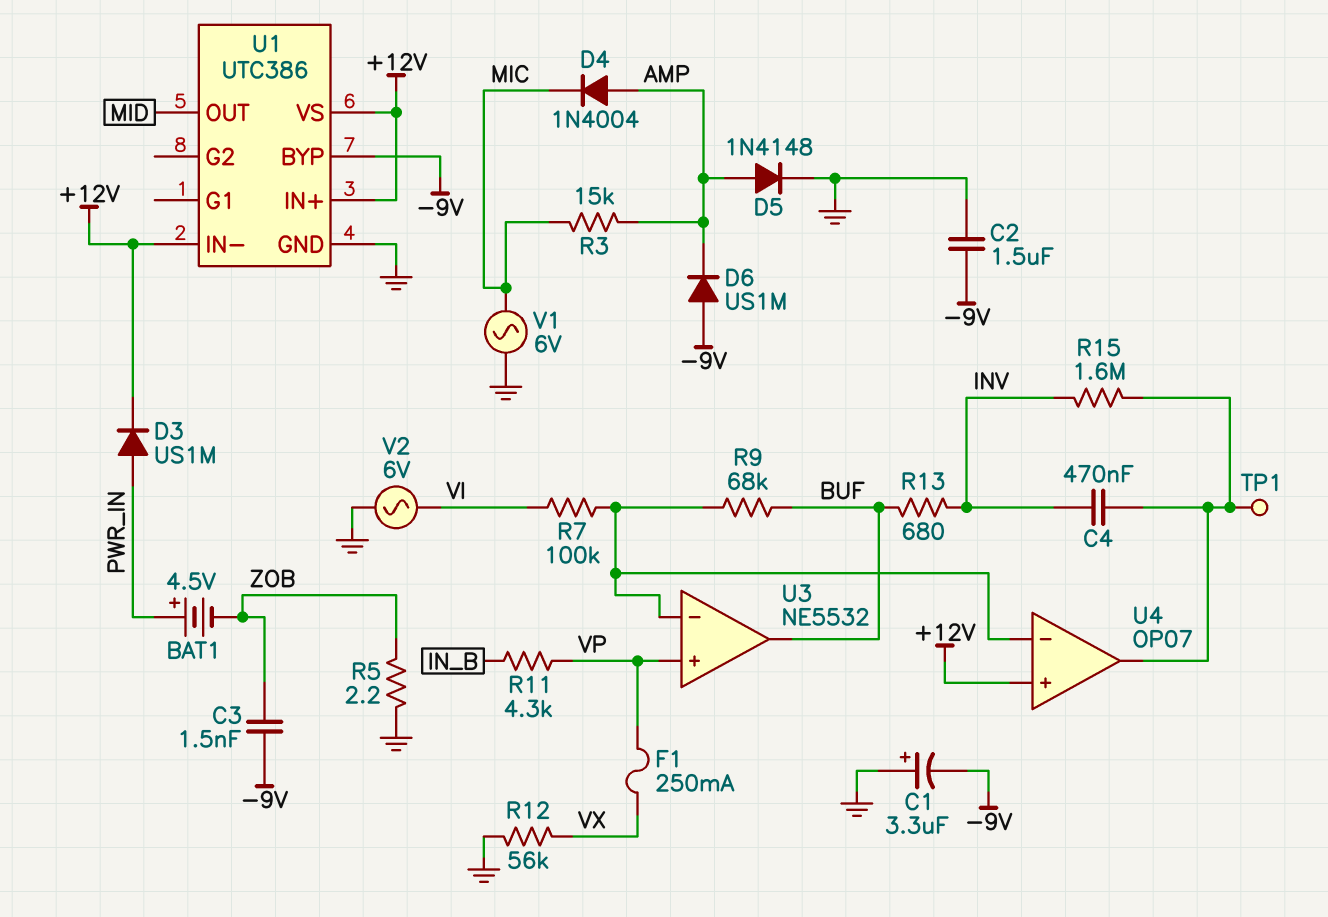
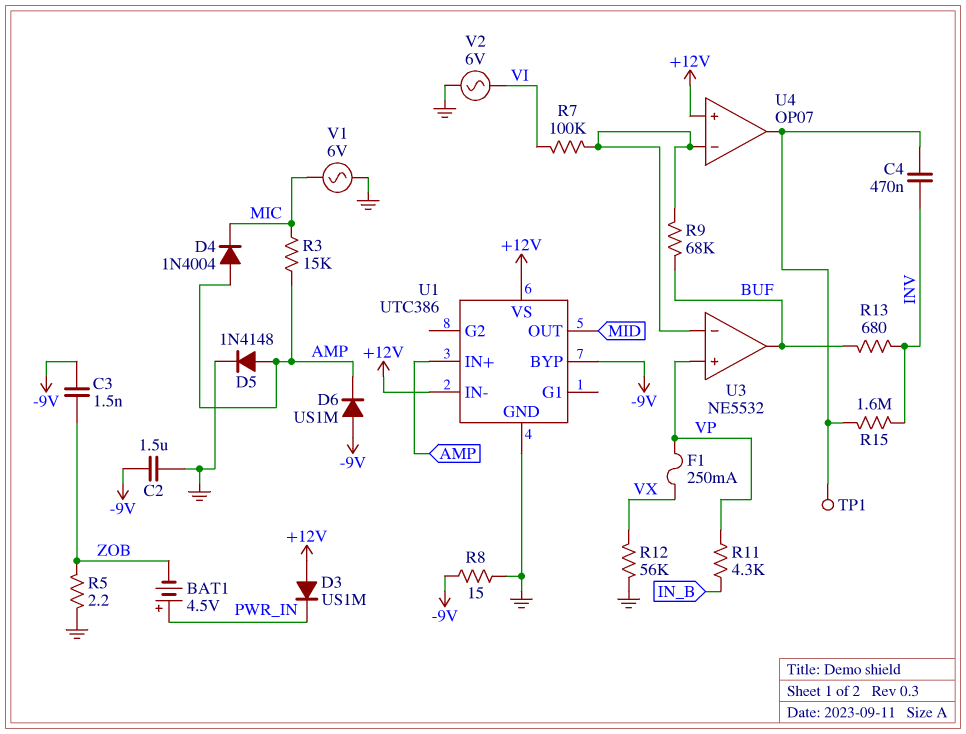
C1: 3.3uF (plus GND, minus -9V) -> none
D3: diode US1M (A PWR_IN, K +12V) -> diode US1M (A +12V, K PWR_IN)
R8: none -> 15 (-9V, GND)
U1 pin IN+: +12V -> AMP

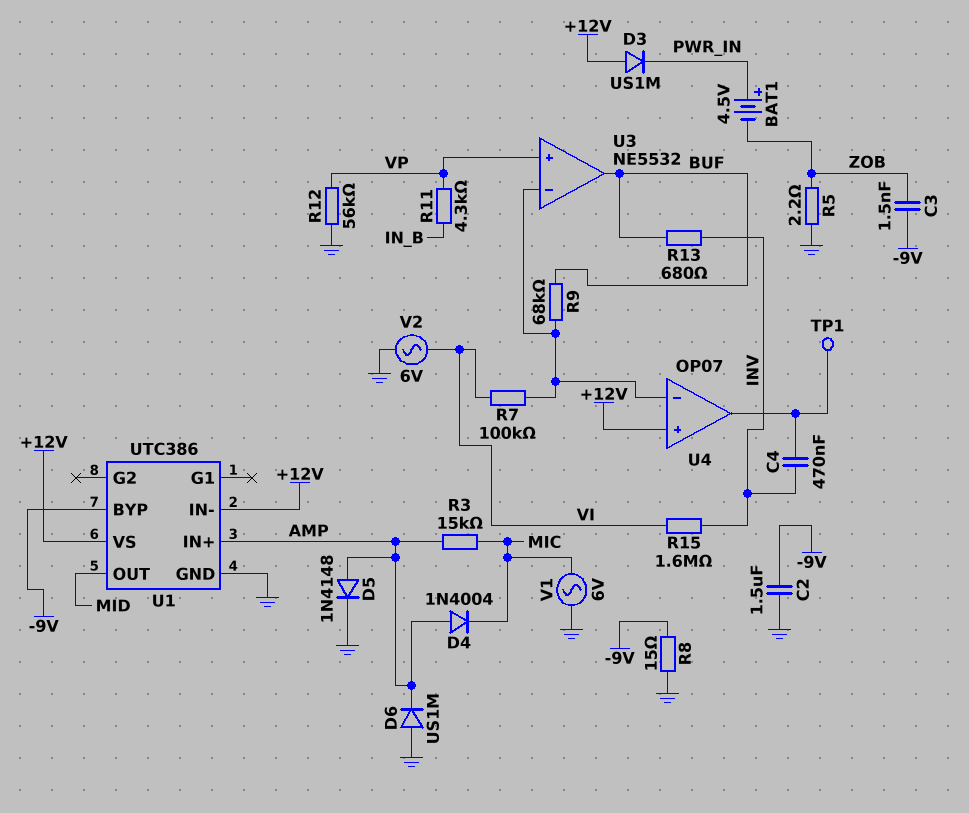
D6: diode US1M (A -9V, K AMP) -> diode US1M (A GND, K AMP)
F1: 250mA (VP, VX) -> none
R12: 56k (GND, VX) -> 56k (GND, VP)
R15: 1.6M (INV, U4/out) -> 1.6M (INV, VI)

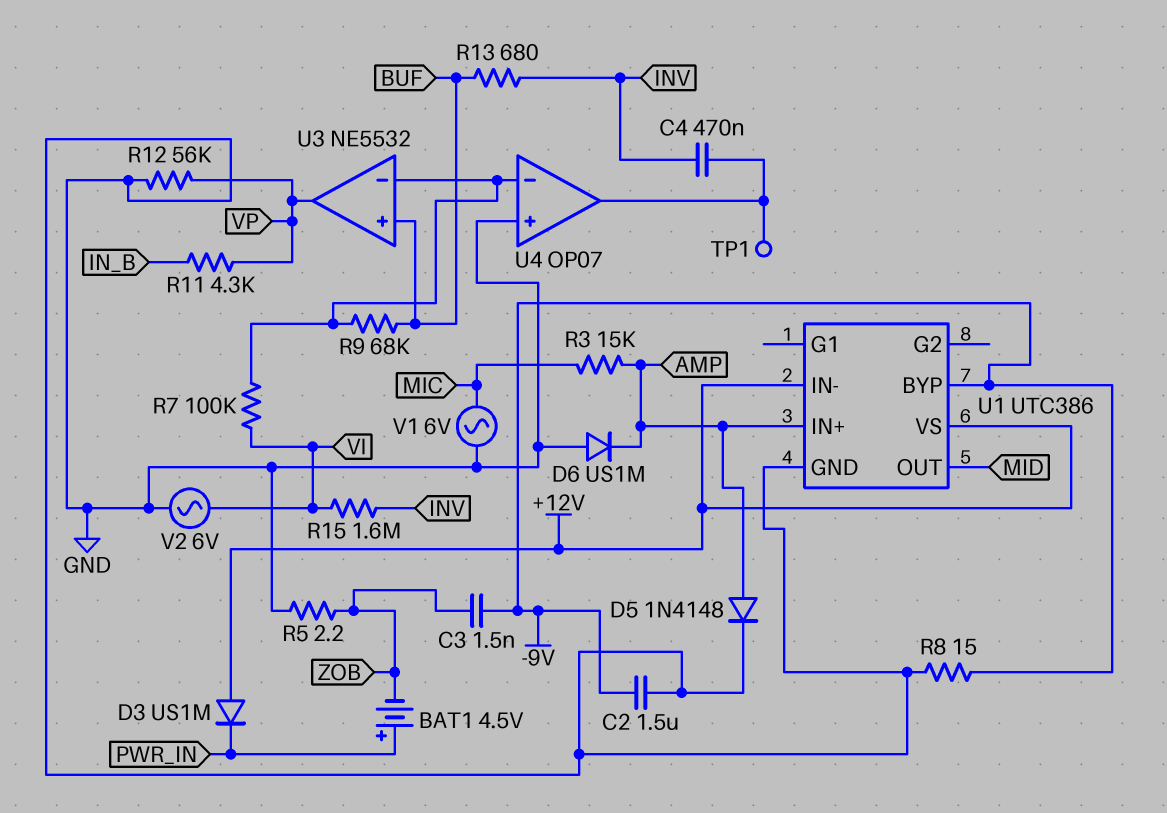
D4: diode 1N4004 (A AMP, K MIC) -> none
U3 pin in+: VP -> BUF
U3 pin out: BUF -> VP
U4 pin in+: +12V -> GND

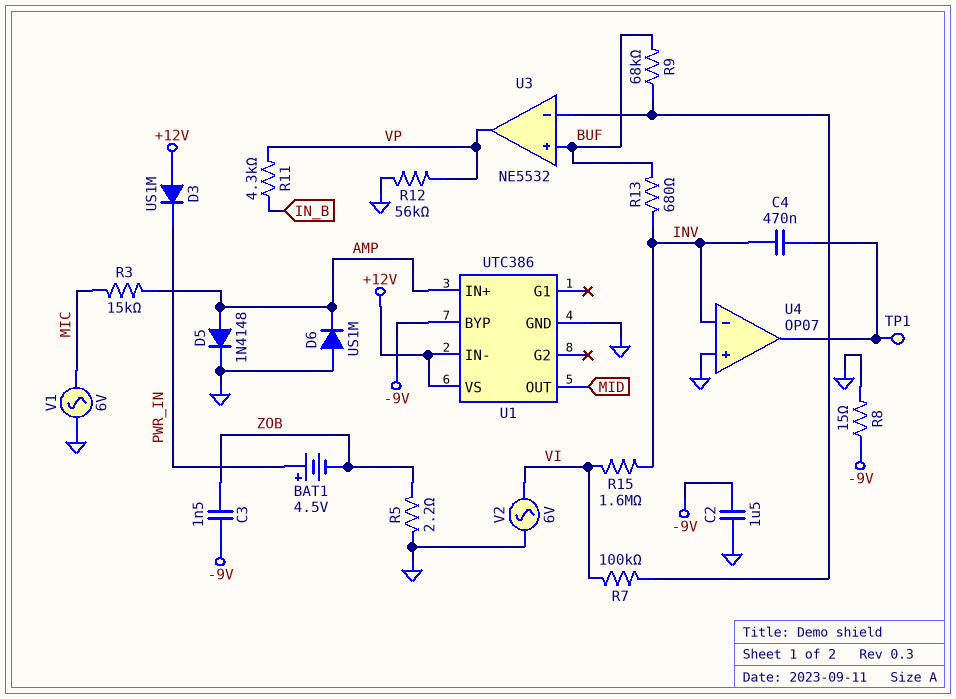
U4 pin in-: U3/in- -> INV

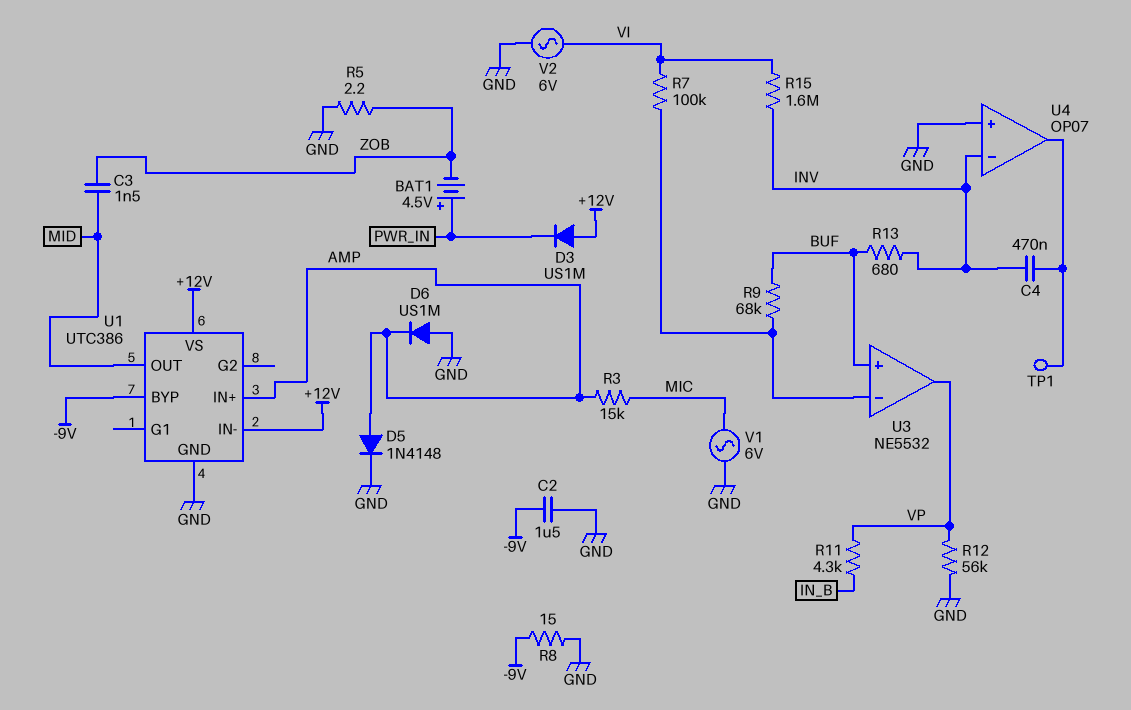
C3: 1.5nF (-9V, ZOB) -> 1.5nF (MID, ZOB)

